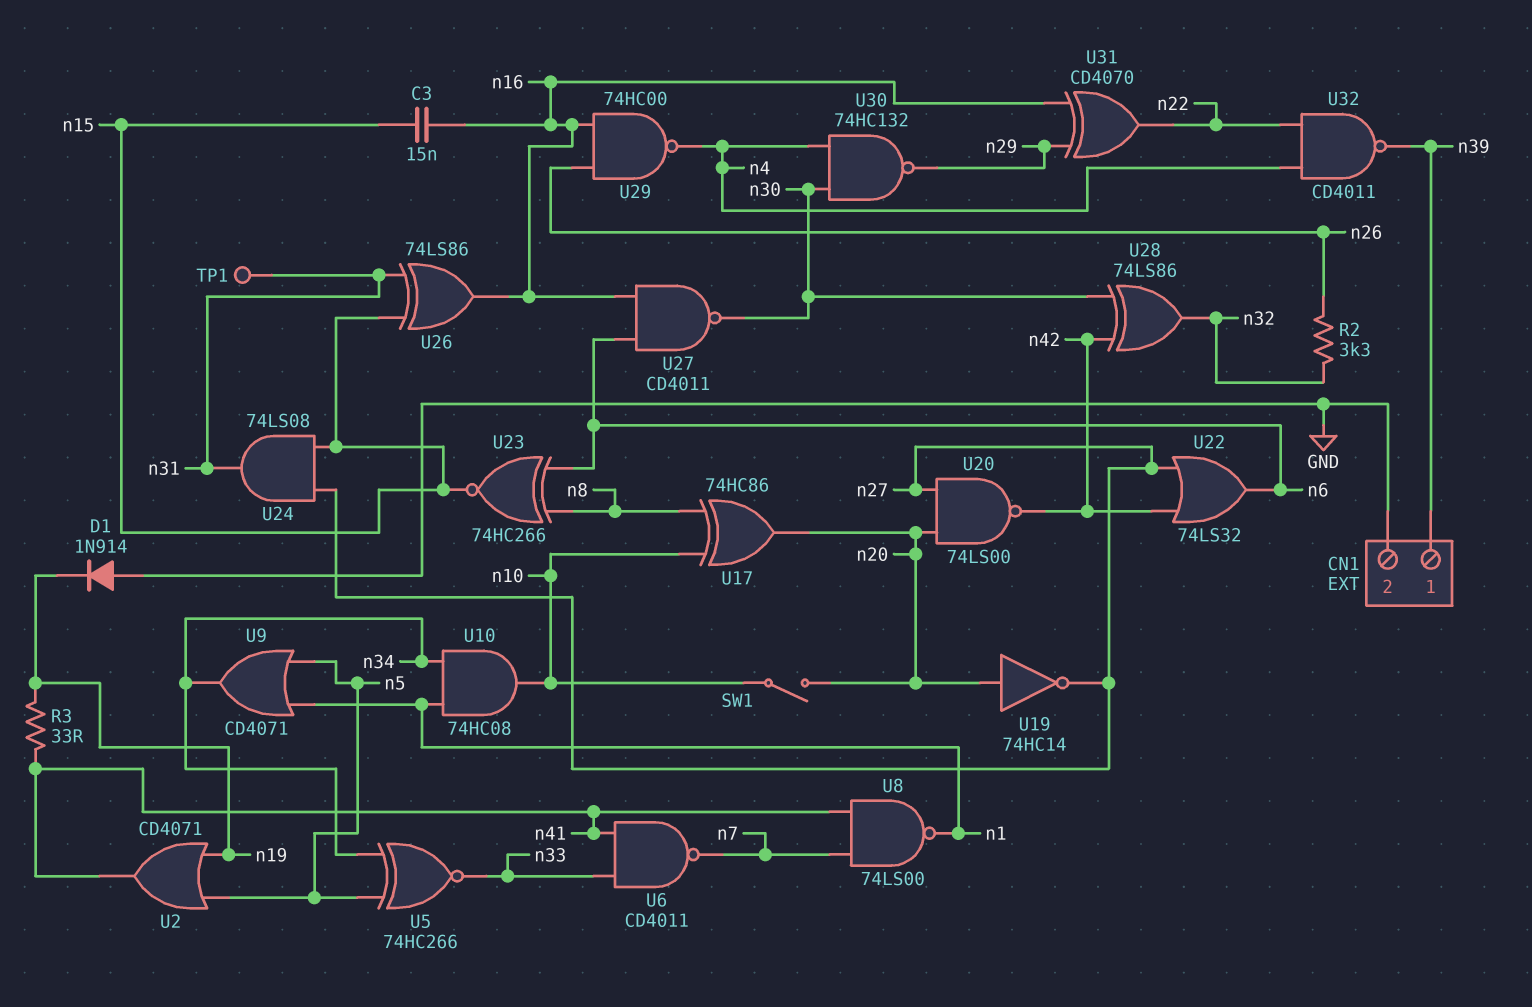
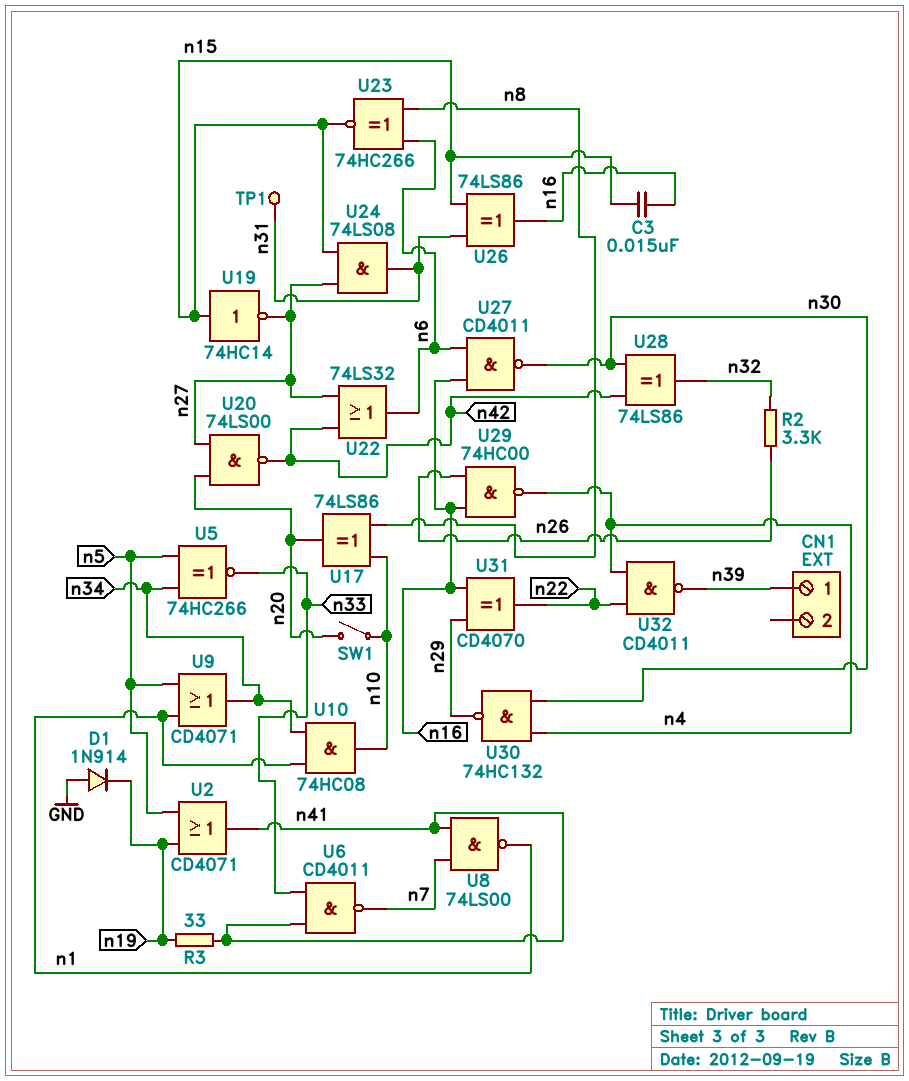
CN1 pin 2: GND -> none
U17: XOR 74HC86 (in n8, in n10, out n20) -> XOR 74LS86 (in n8, in n10, out n20)
U19: NOT 74HC14 (in n20, out n27) -> NOT 74HC14 (in n15, out n27)

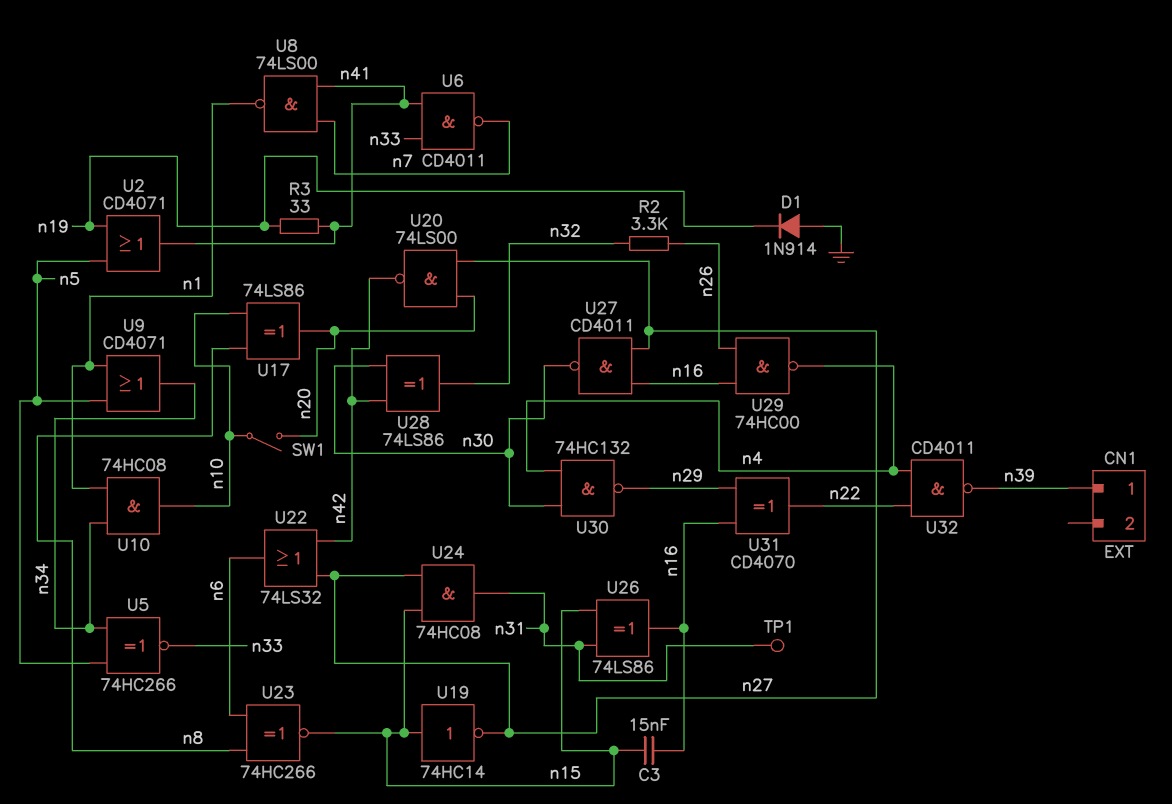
U24: AND 74LS08 (in n15, in n27, out n31) -> AND 74HC08 (in n15, in n27, out n31)
U27: NAND CD4011 (in n6, in n16, out n30) -> NAND CD4011 (in n16, in n27, out n30)

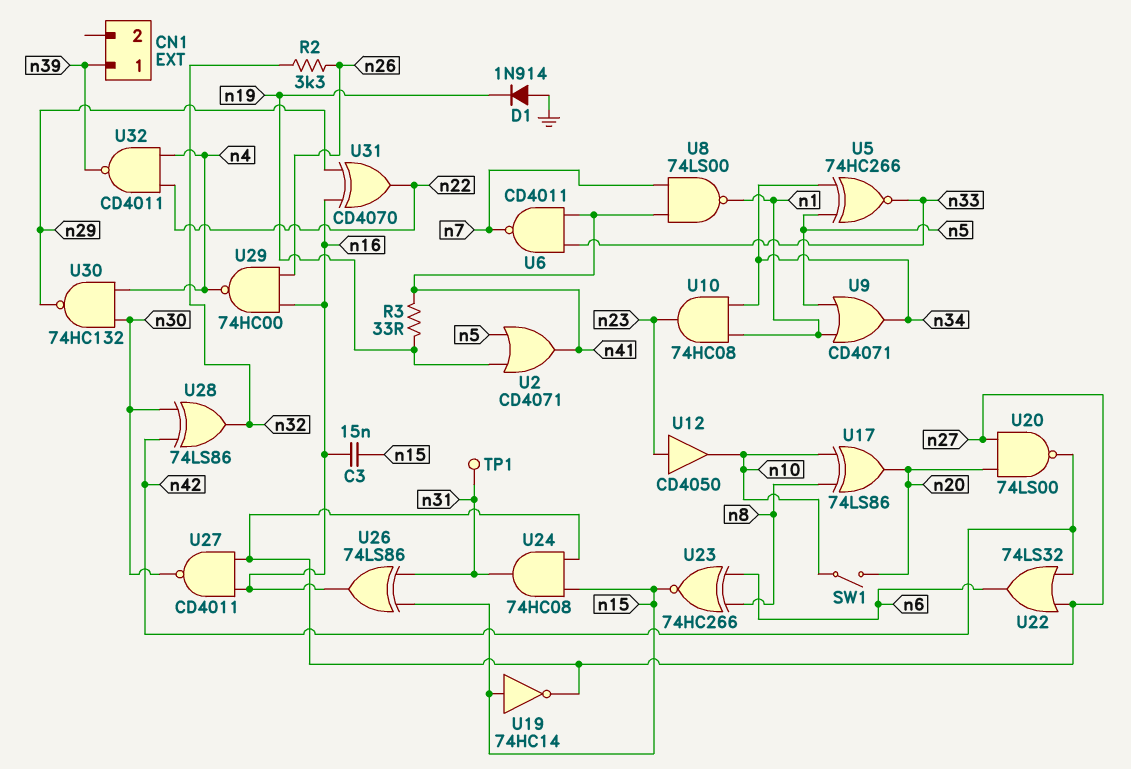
U10: AND 74HC08 (in n1, in n34, out n10) -> AND 74HC08 (in n1, in n34, out n23)
U12: none -> buffer CD4050 (in n23, out n10)

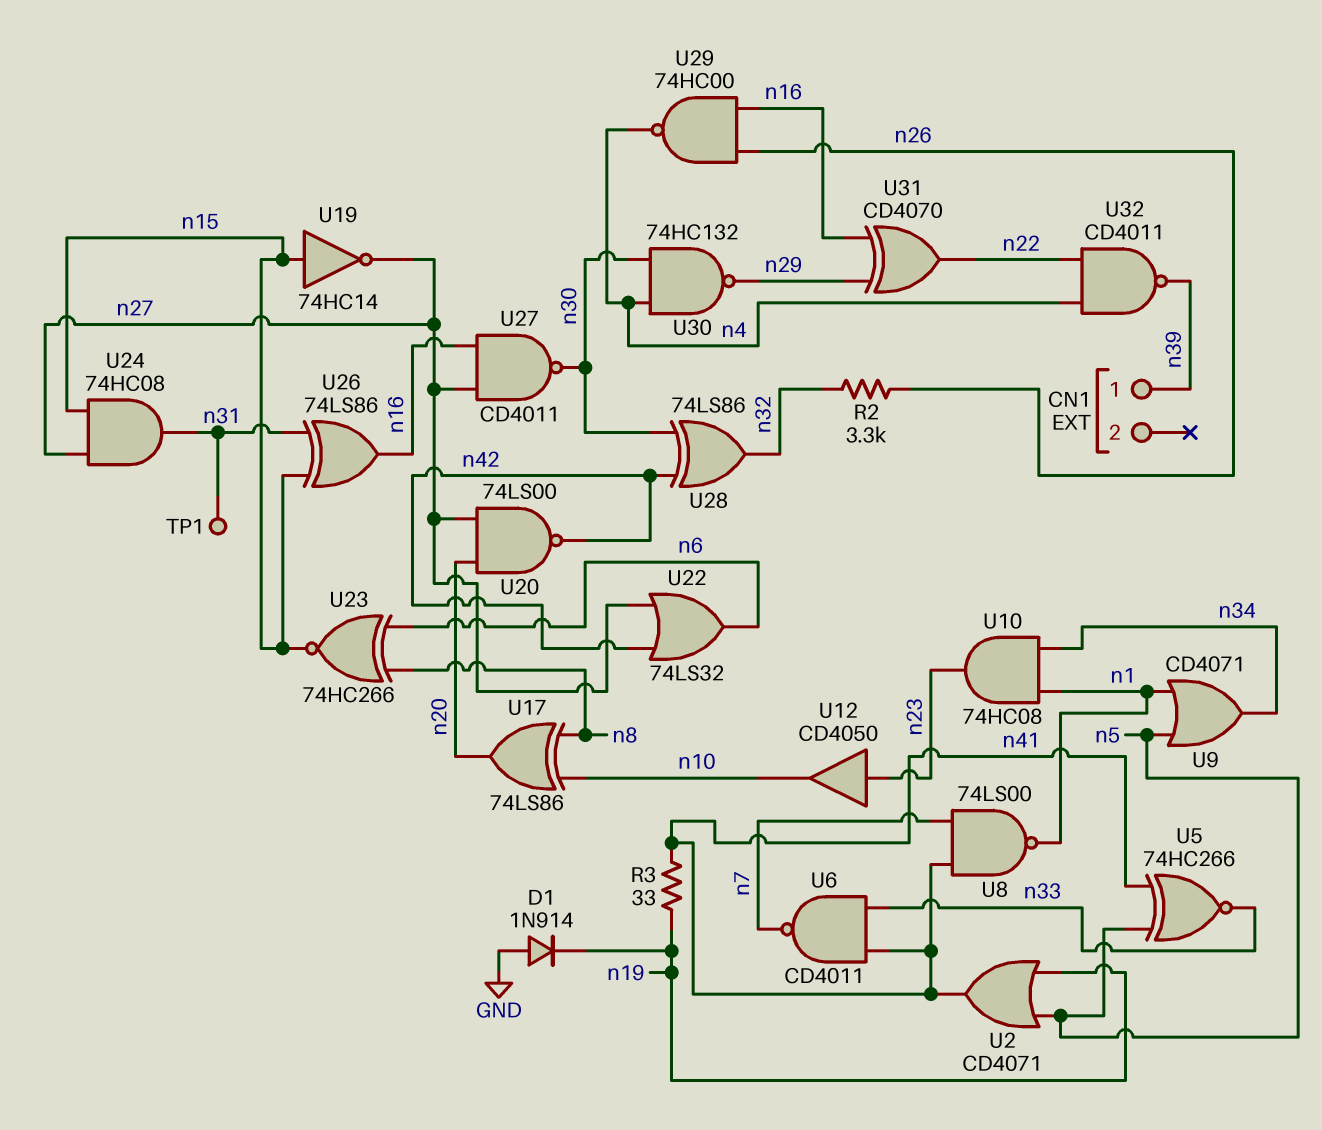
C3: 15nF (n15, n16) -> none
SW1: switch (n10, n20) -> none
U5: XNOR 74HC266 (in n5, in n34, out n33) -> XNOR 74HC266 (in n5, in n41, out n33)

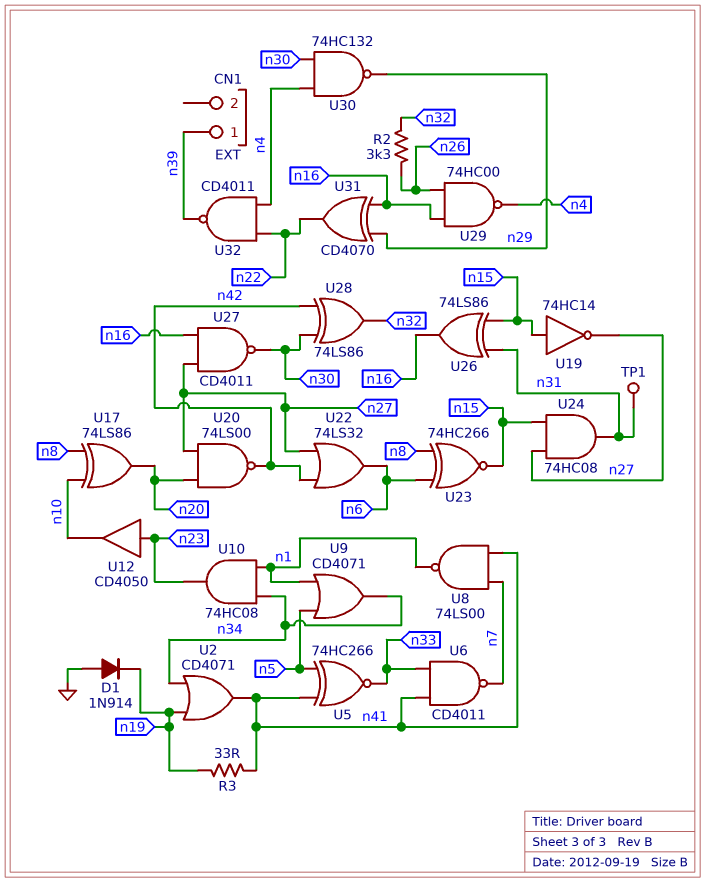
U2: OR CD4071 (in n5, in n19, out n41) -> OR CD4071 (in n19, in n34, out n41)

